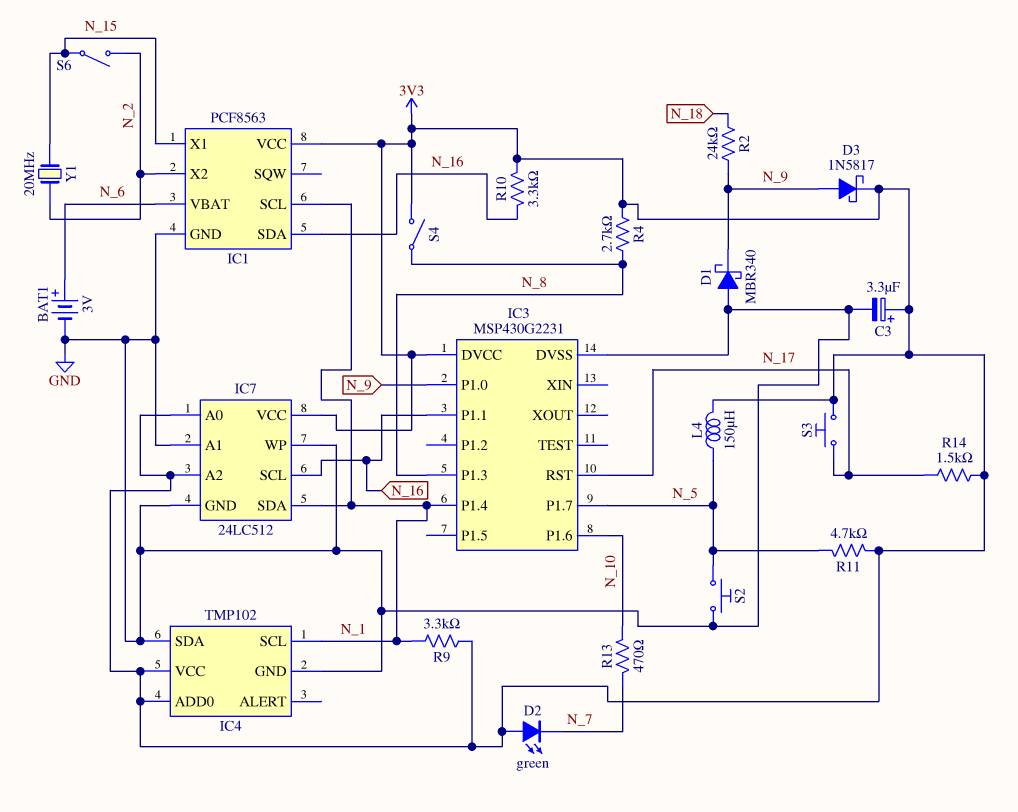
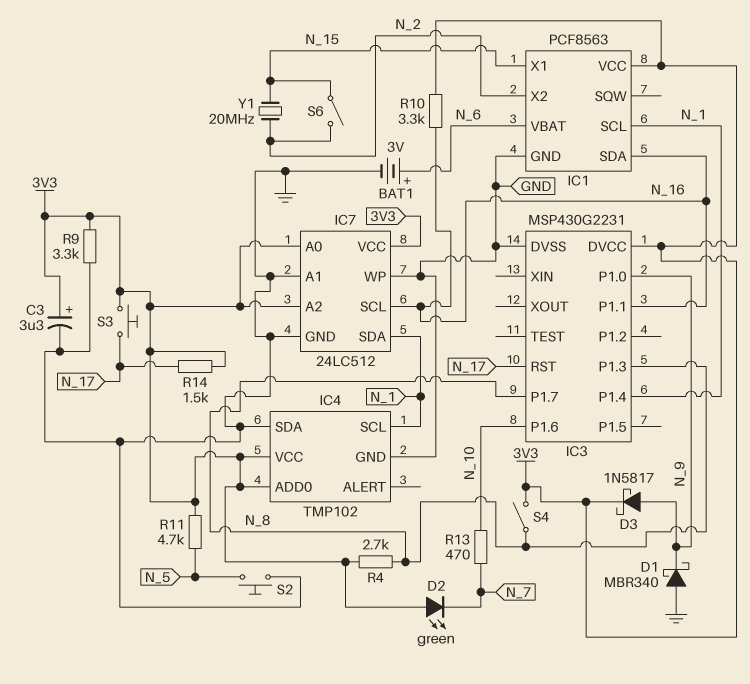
IC3 pin P1.7: N_5 -> N_8
L4: 150uH (3V3, N_5) -> none
R2: 24k (N_9, N_18) -> none
R9: 3.3k (3V3, N_1) -> 3.3k (3V3, GND)

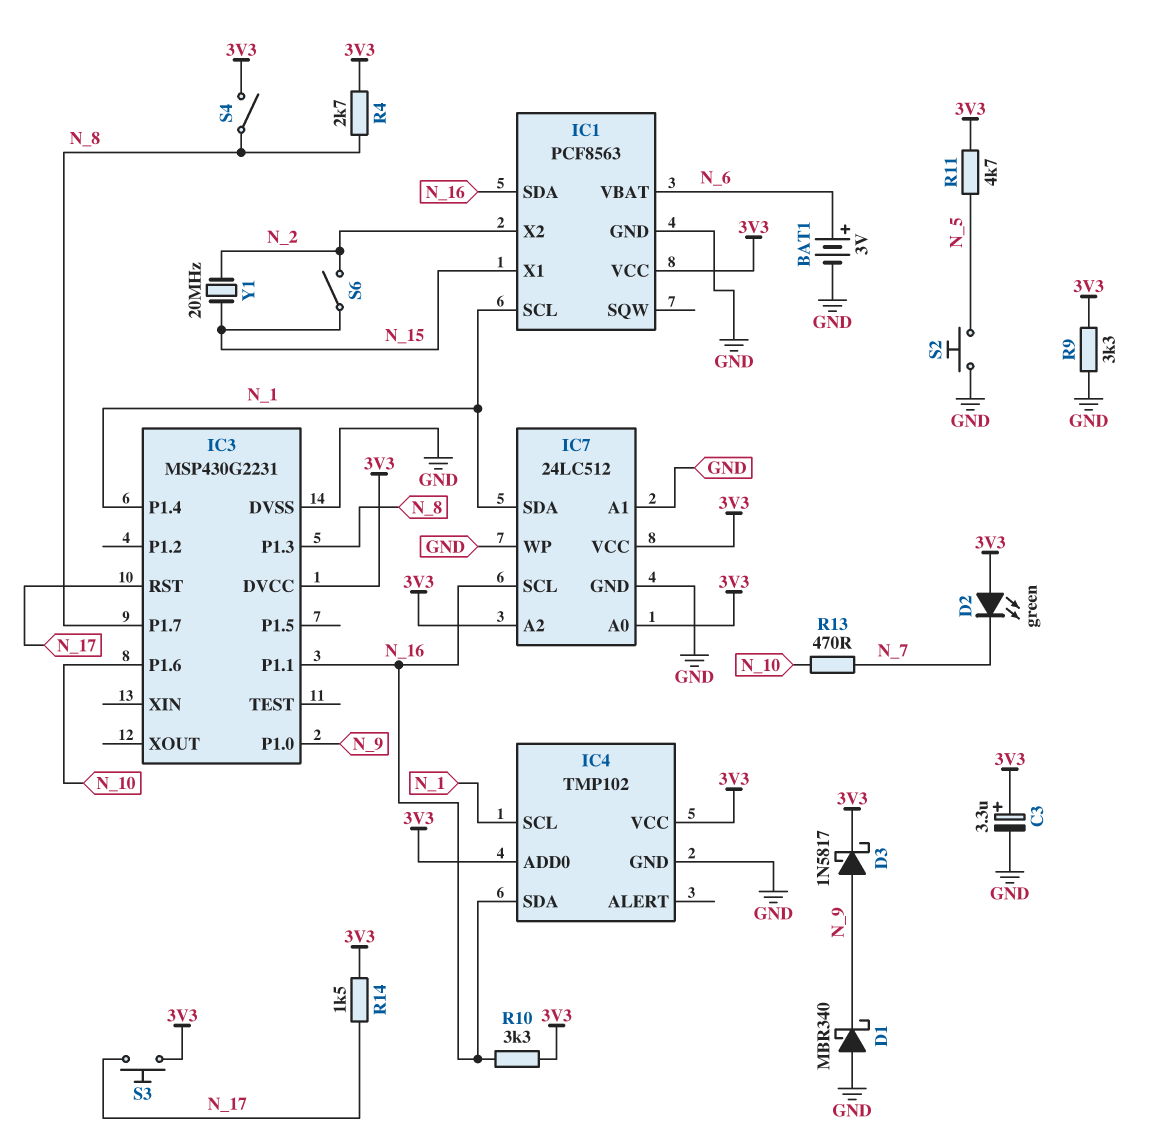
IC4 pin SDA: GND -> N_16

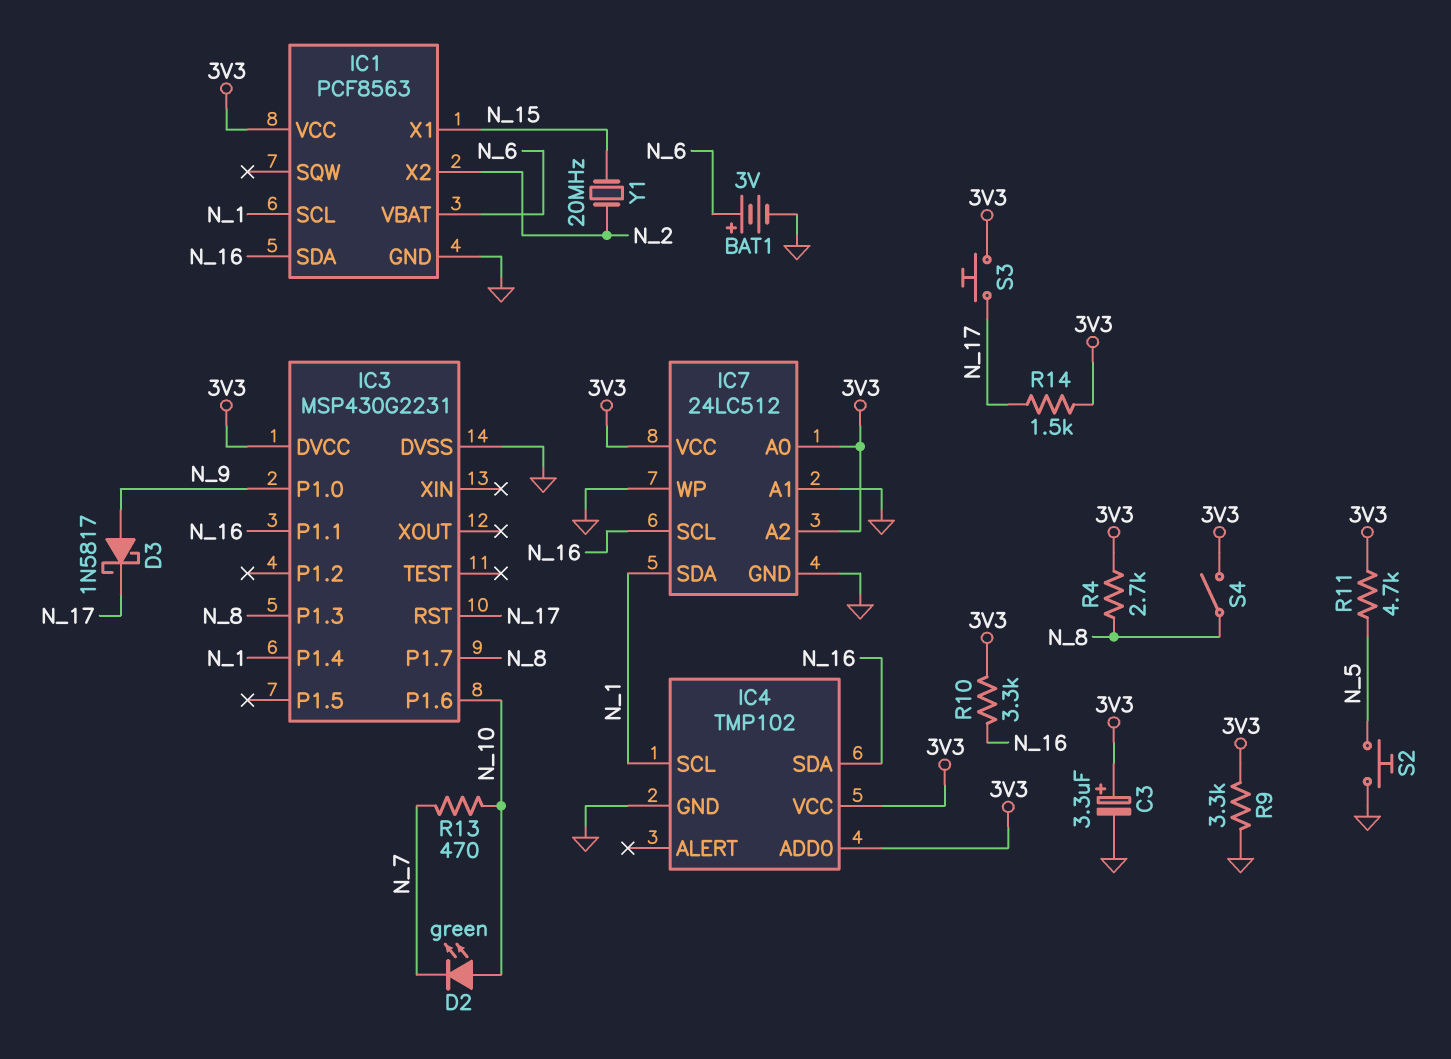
D1: schottky MBR340 (A GND, K N_9) -> none
D2: LED green (A 3V3, K N_7) -> LED green (A N_10, K N_7)
D3: schottky 1N5817 (A N_9, K 3V3) -> schottky 1N5817 (A N_9, K N_17)
S6: switch (N_2, N_15) -> none

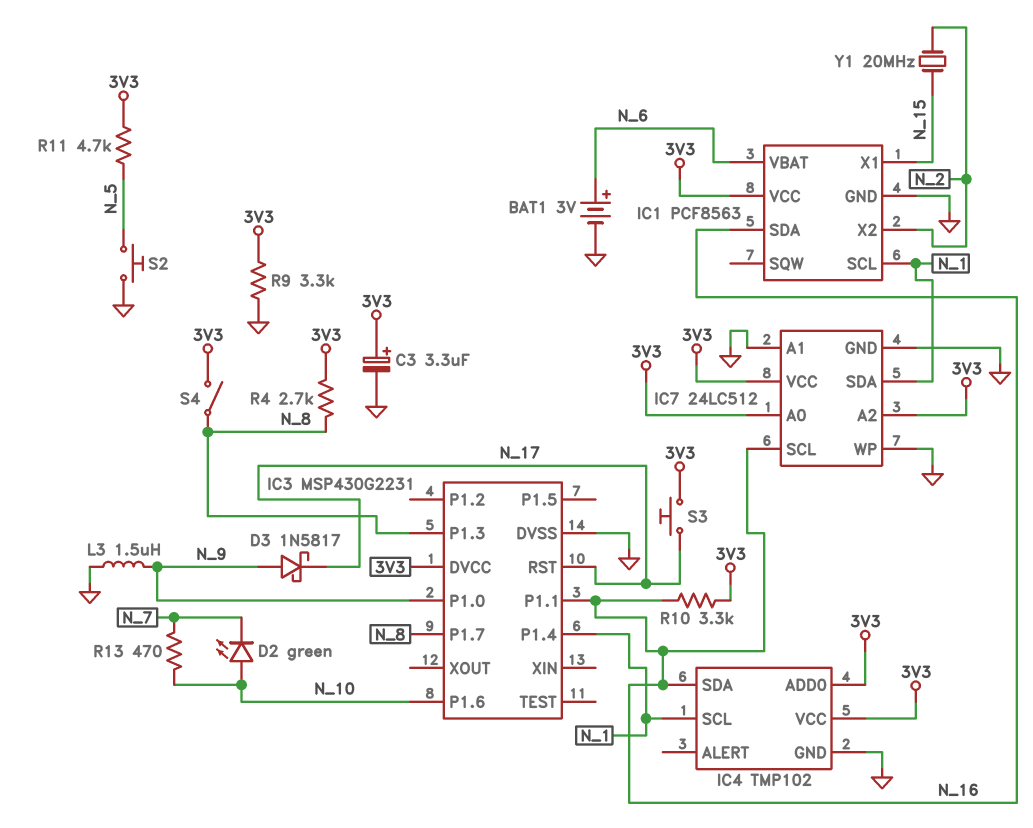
L3: none -> 1.5uH (GND, N_9)
R14: 1.5k (3V3, N_17) -> none

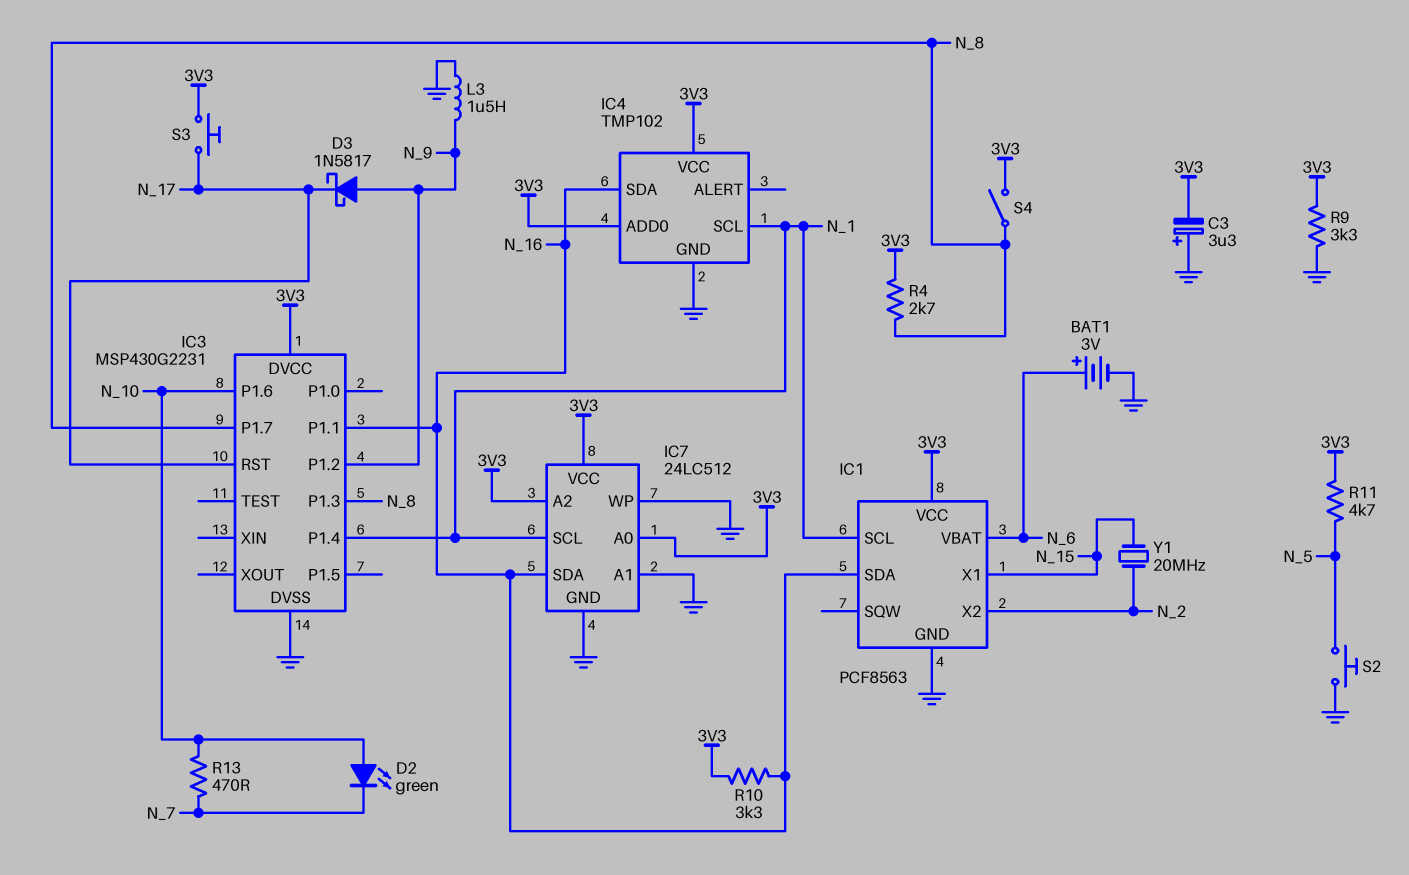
C3: 3.3uF (plus 3V3, minus GND) -> 3.3uF (plus GND, minus 3V3)
IC3 pin P1.0: N_9 -> none
IC3 pin P1.2: none -> N_9
IC7 pin SCL: N_16 -> N_1
IC7 pin SDA: N_1 -> N_16

